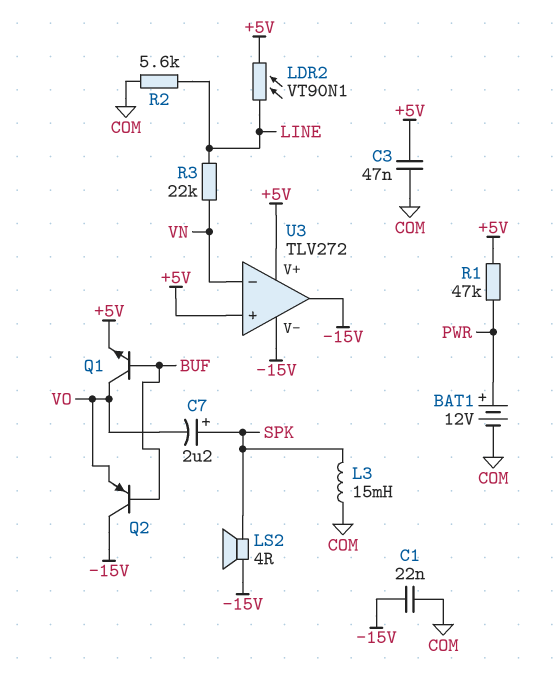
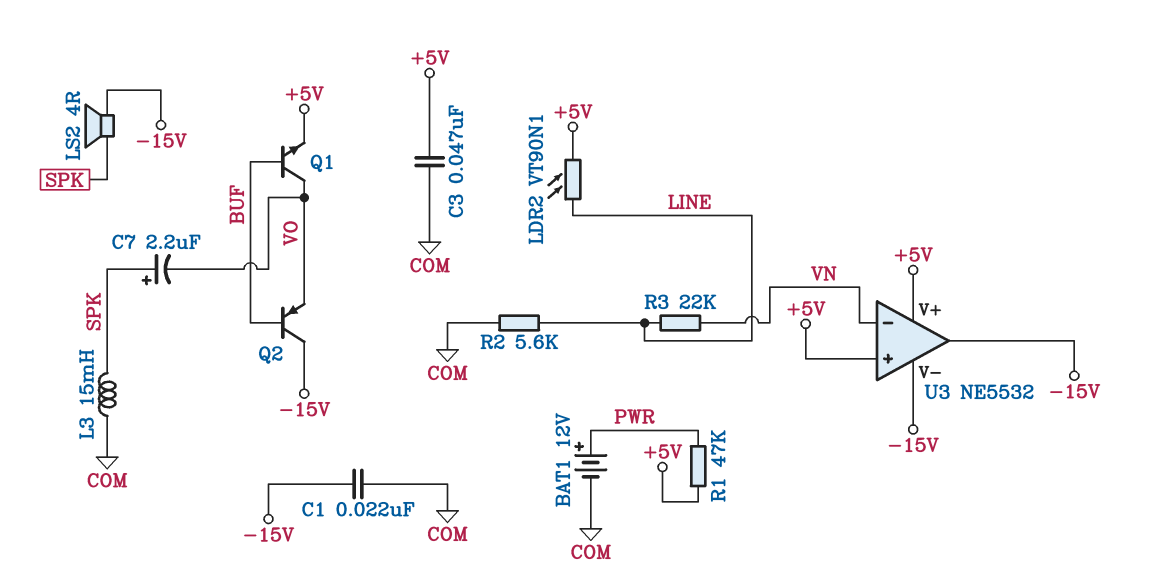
U3: TLV272 -> NE5532

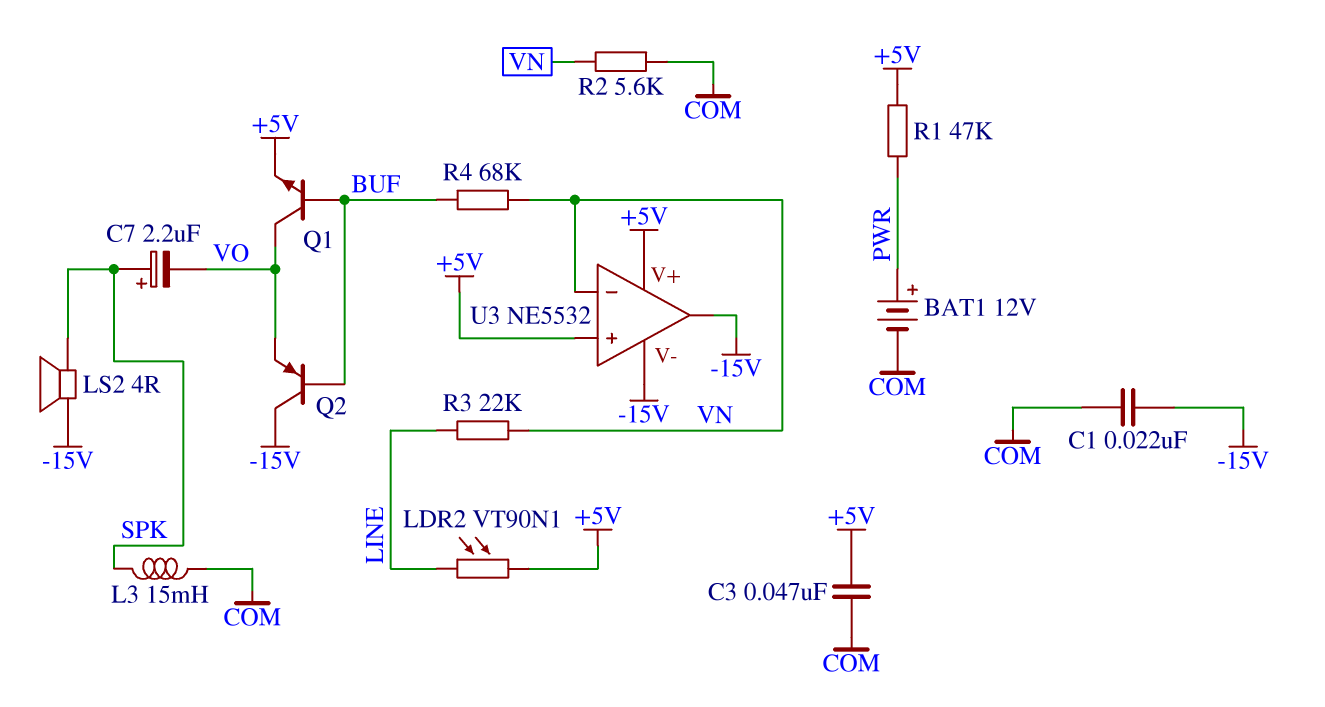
R2: 5.6k (COM, LINE) -> 5.6k (COM, VN)
R4: none -> 68k (BUF, VN)

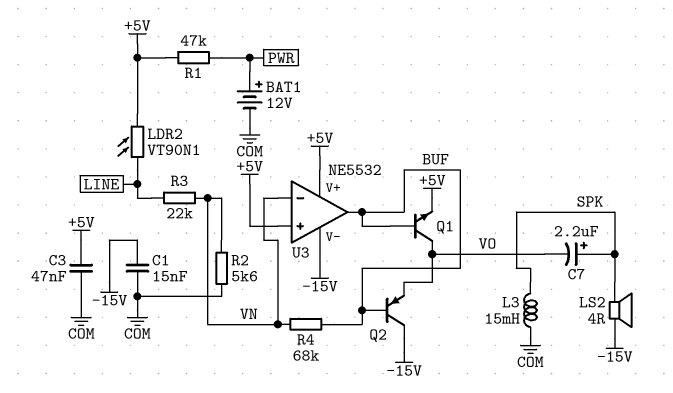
C1: 22nF (-15V, COM) -> 15nF (-15V, COM)
U3 pin out: -15V -> BUF

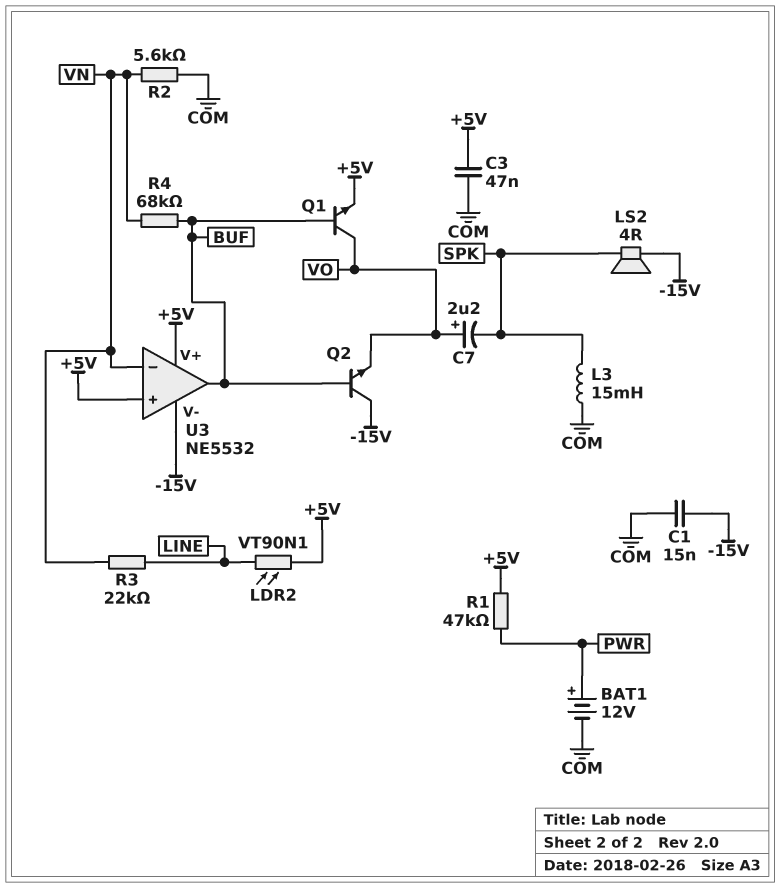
C7: 2.2uF (plus SPK, minus VO) -> 2.2uF (plus VO, minus SPK)
Q2: PNP (B BUF, C -15V, E VO) -> NPN (B BUF, C -15V, E VO)

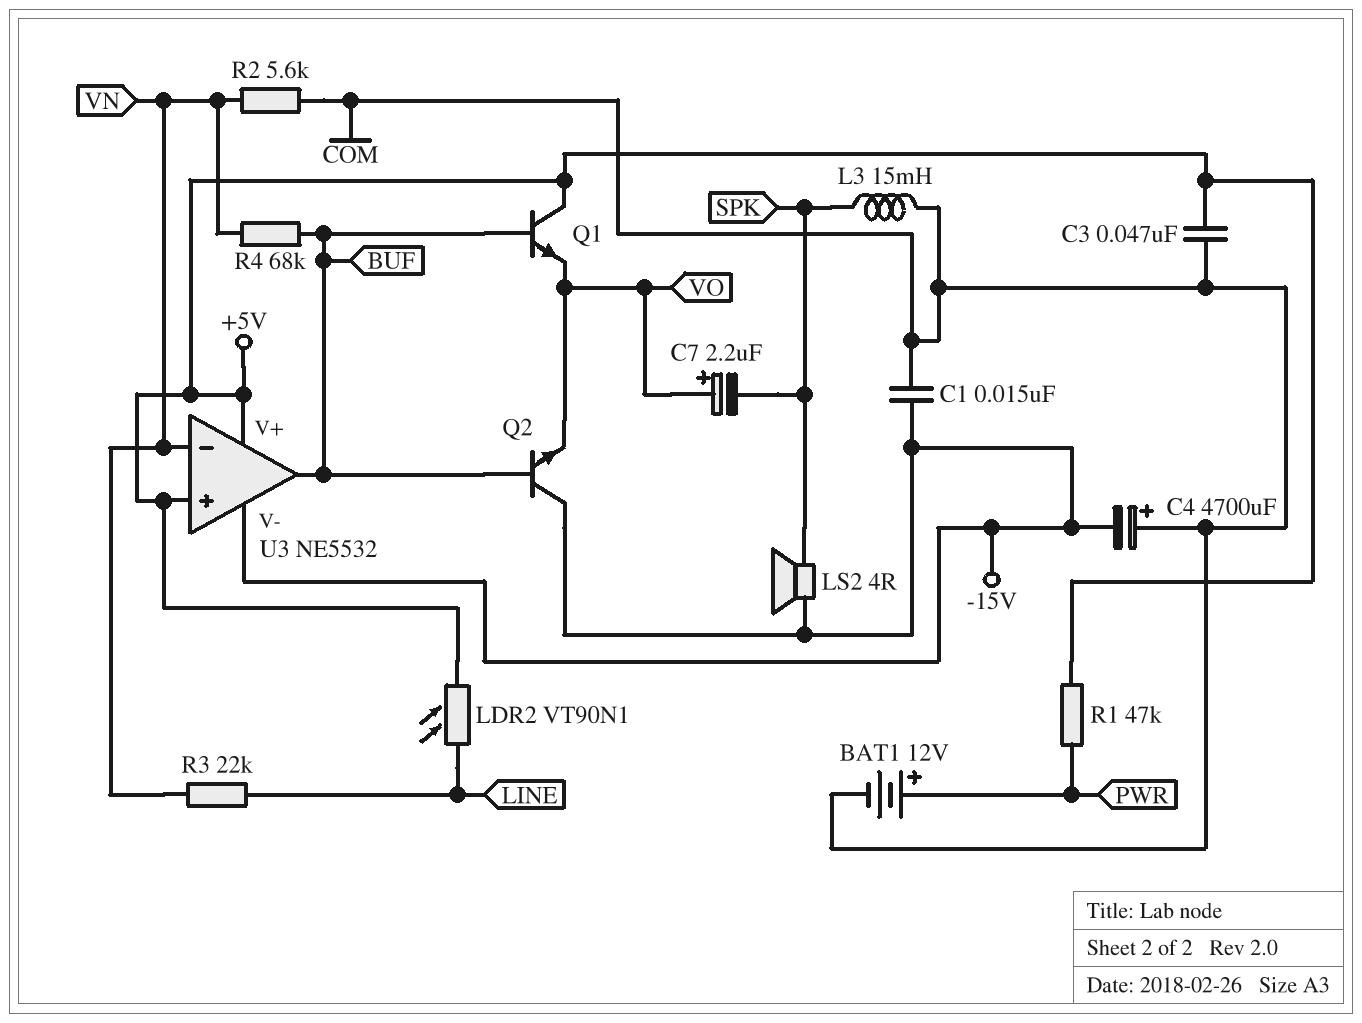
C4: none -> 4700uF (plus COM, minus -15V)
Q1: NPN (B BUF, C VO, E +5V) -> NPN (B BUF, C +5V, E VO)

